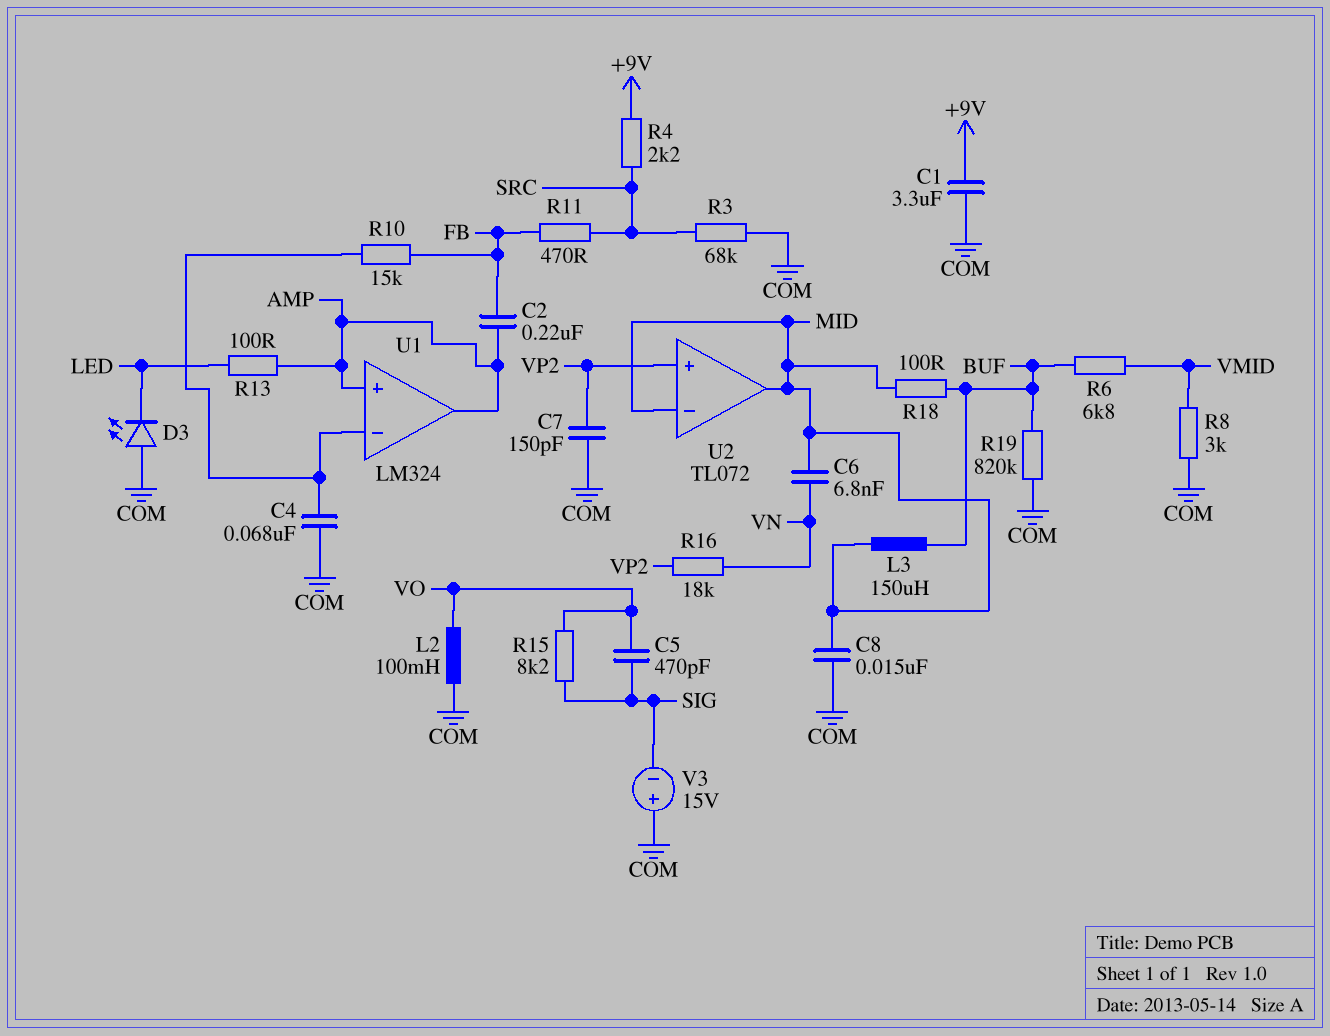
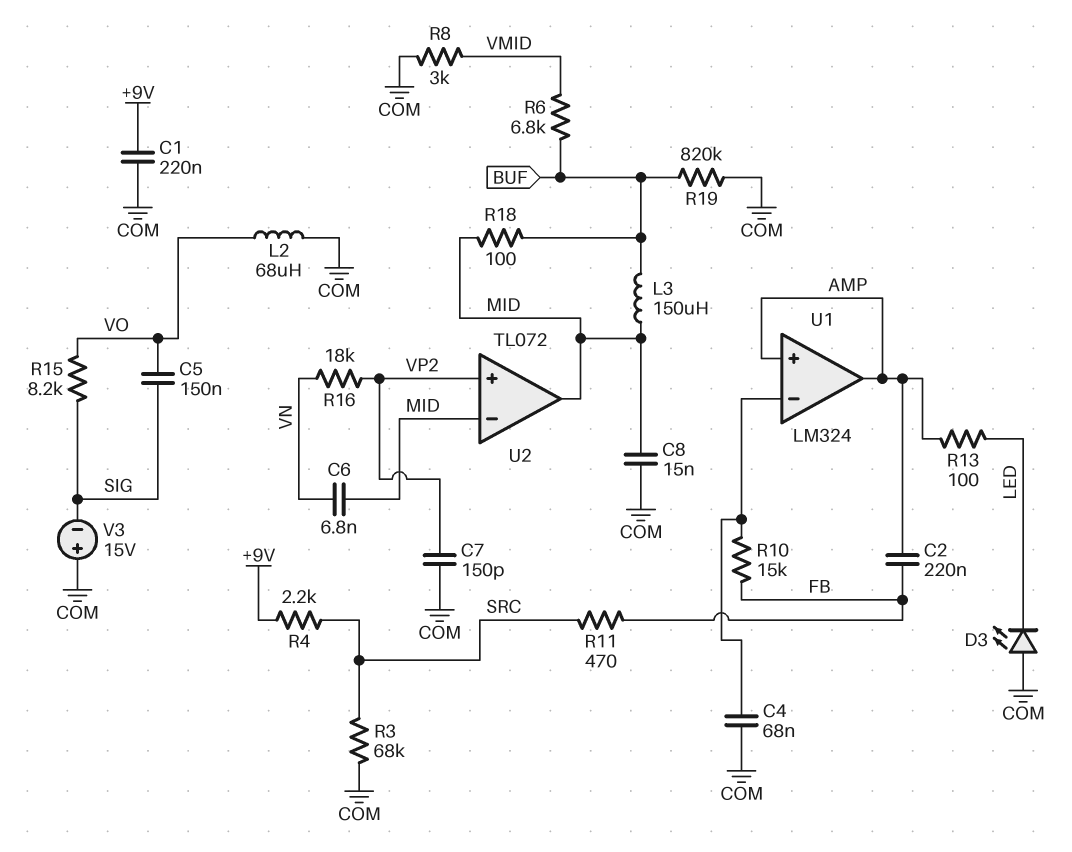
C1: 3.3uF (+9V, COM) -> 220nF (+9V, COM)
C5: 470pF (SIG, VO) -> 150nF (SIG, VO)
L2: 100mH (COM, VO) -> 68uH (COM, VO)

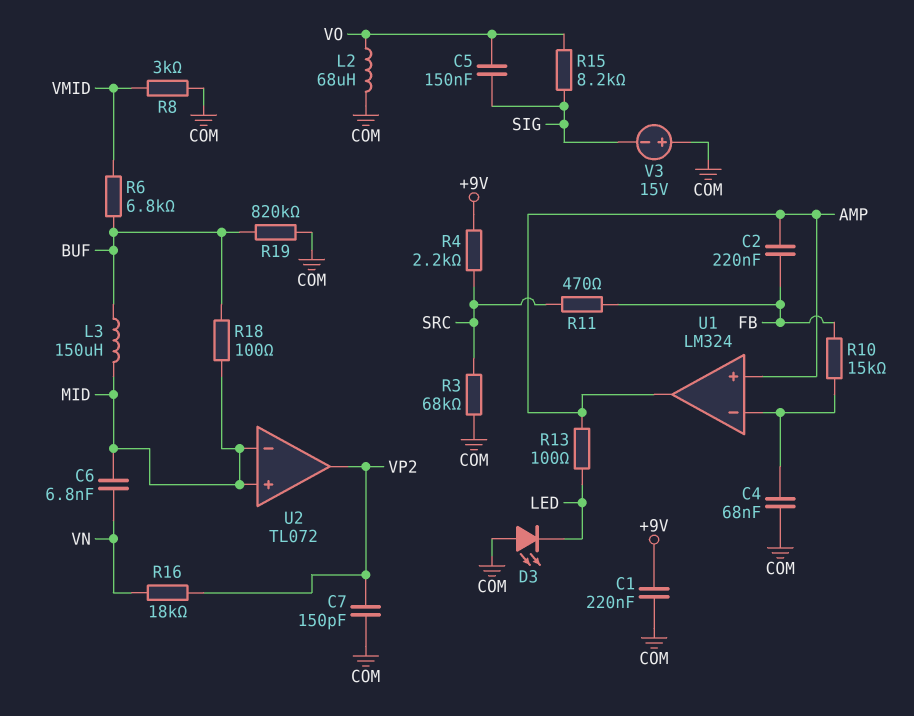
C8: 15nF (COM, MID) -> none
U2 pin in+: VP2 -> MID
U2 pin out: MID -> VP2

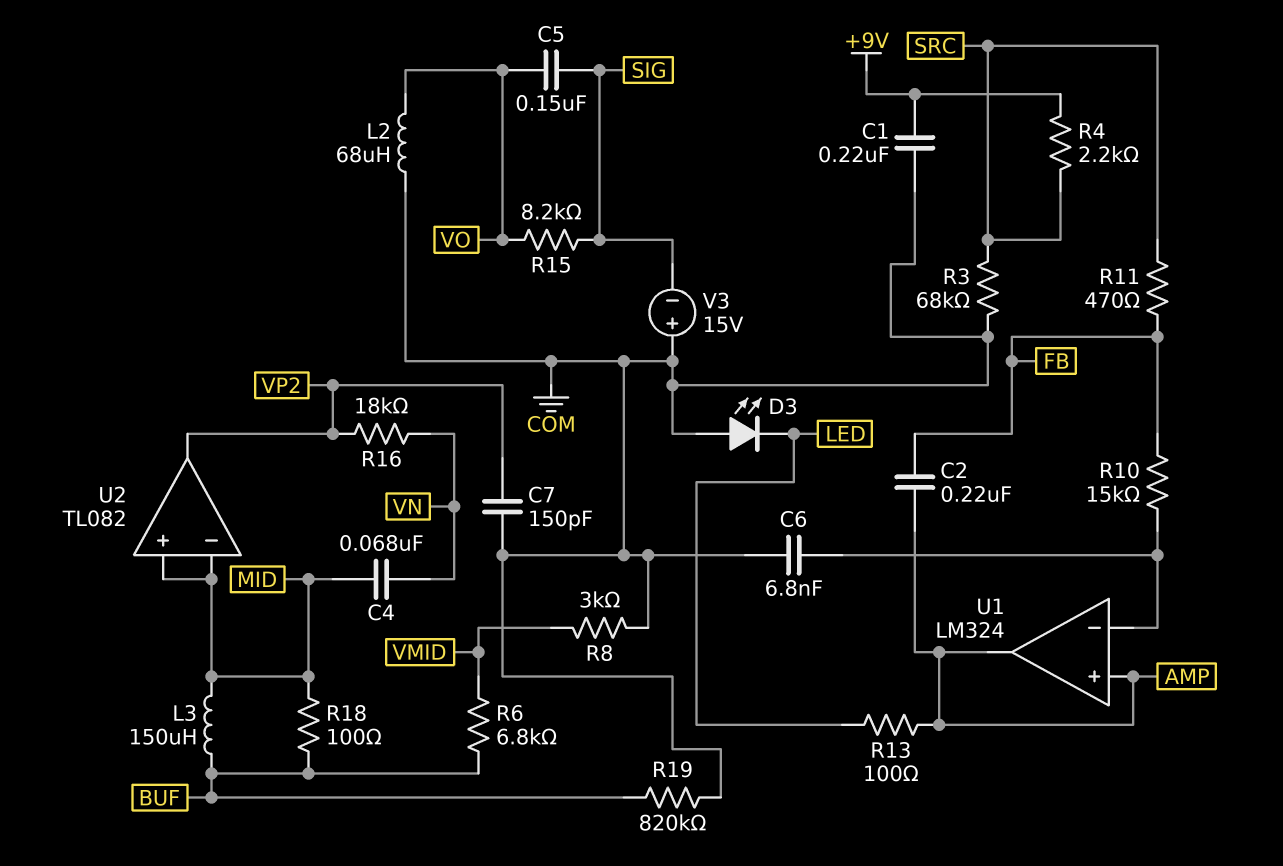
C4: 68nF (COM, U1/in-) -> 68nF (MID, VN)
C6: 6.8nF (MID, VN) -> 6.8nF (COM, U1/in-)
U2: TL072 -> TL082

